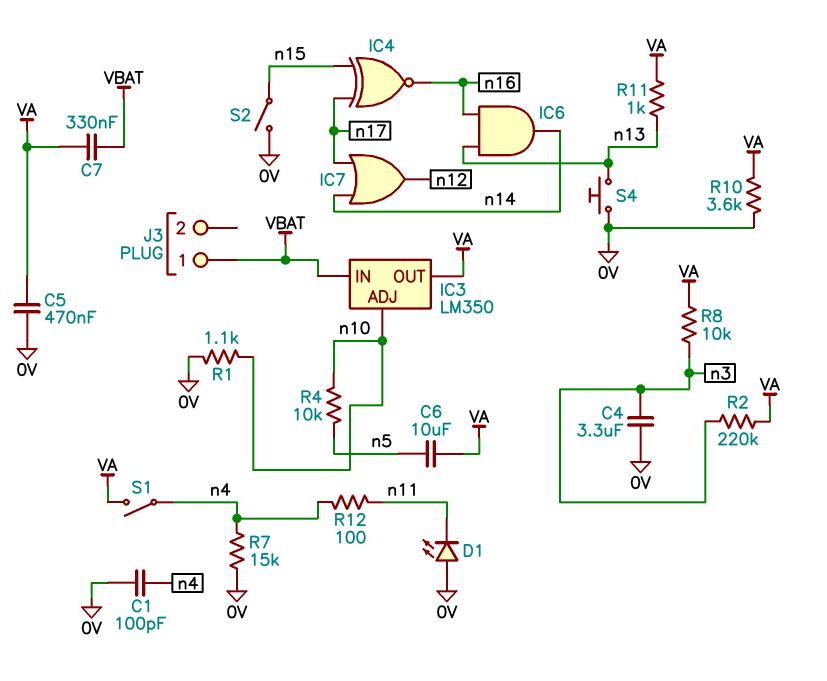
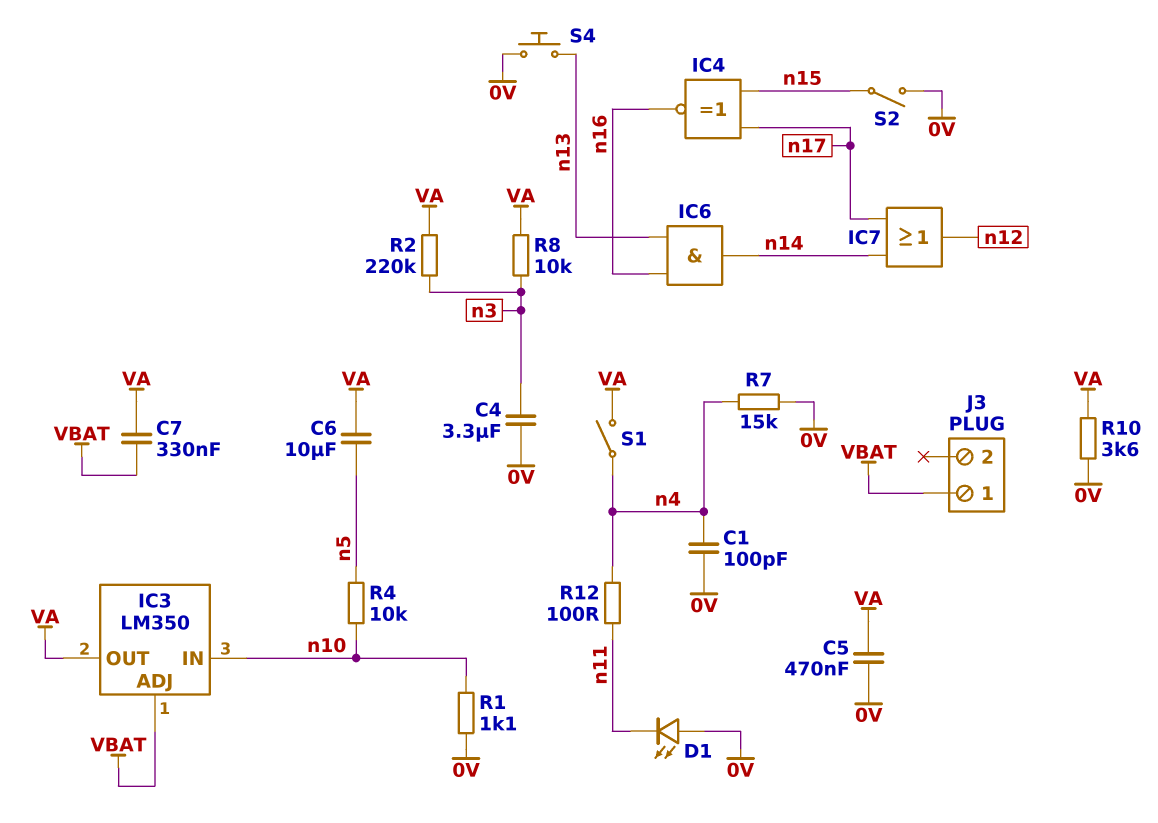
IC3 pin ADJ: n10 -> VBAT
IC3 pin IN: VBAT -> n10
R11: 1k (VA, n13) -> none

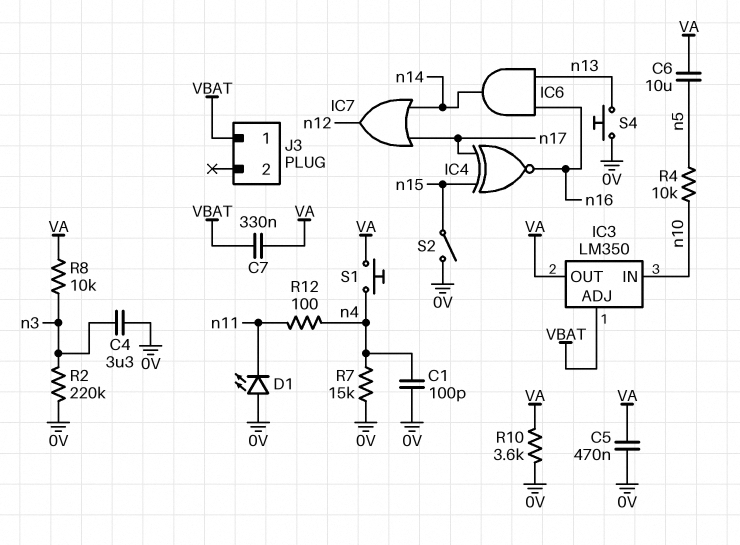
R1: 1.1k (0V, n10) -> none
R2: 220k (VA, n3) -> 220k (0V, n3)
S1: switch (VA, n4) -> button (VA, n4)

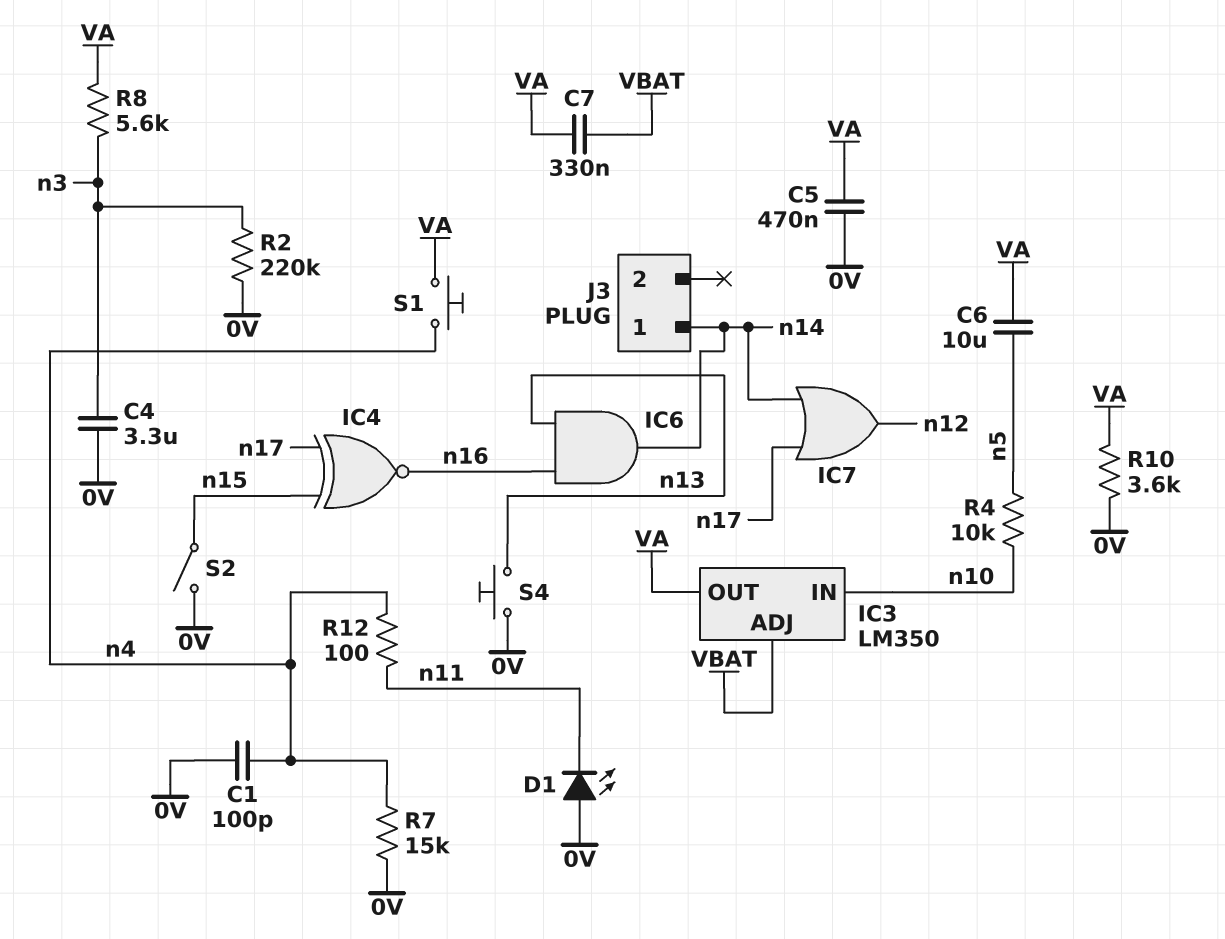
J3 pin 1: VBAT -> n14
R8: 10k (VA, n3) -> 5.6k (VA, n3)

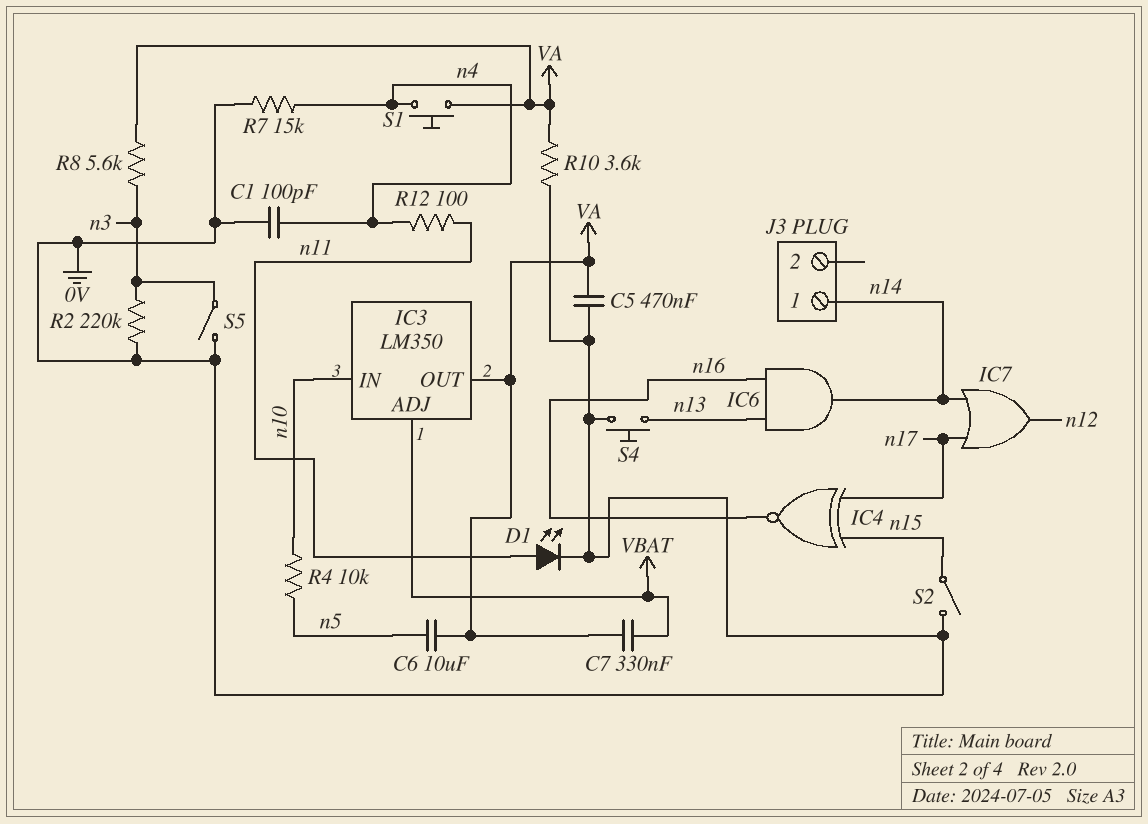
C4: 3.3uF (0V, n3) -> none
D1: LED (A 0V, K n11) -> LED (A n11, K 0V)
S5: none -> switch (0V, n3)

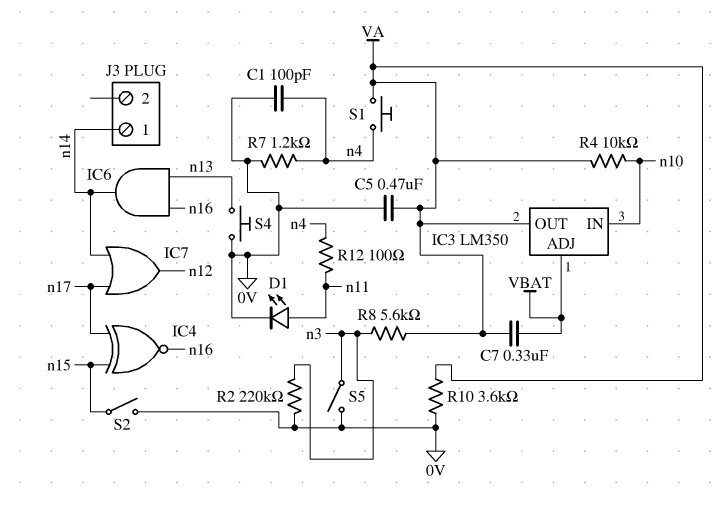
C6: 10uF (VA, n5) -> none
R4: 10k (n5, n10) -> 10k (VA, n10)
R7: 15k (0V, n4) -> 1.2k (0V, n4)

